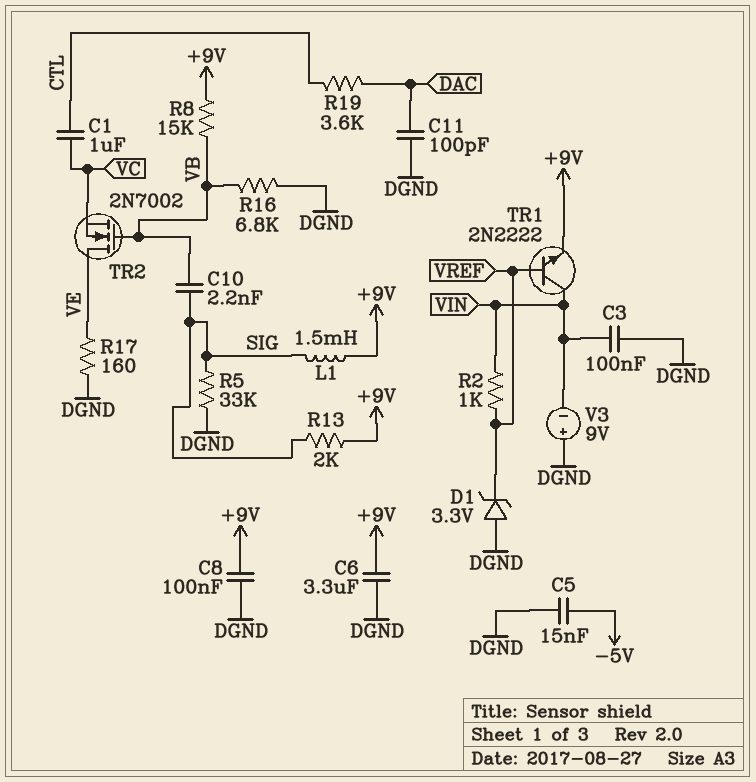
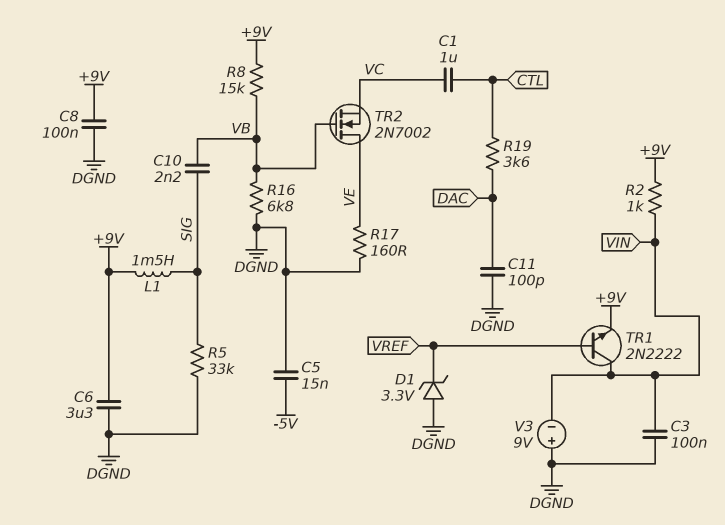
R2: 1k (VIN, VREF) -> 1k (+9V, VIN)
R13: 2k (+9V, SIG) -> none

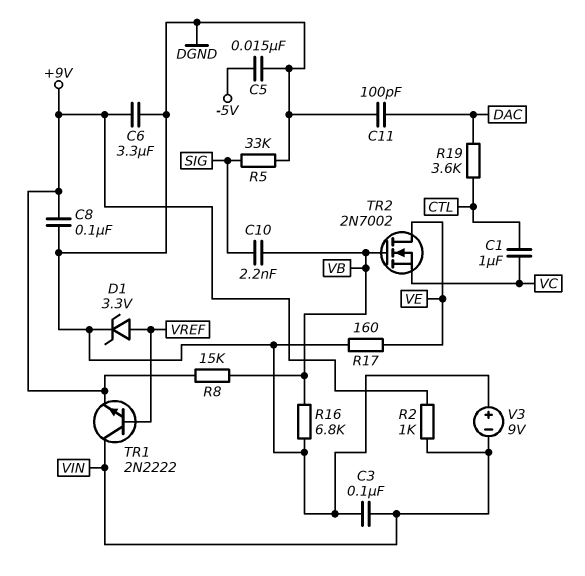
D1: zener 3.3V (A DGND, K VREF) -> zener 3.3V (A VREF, K DGND)
L1: 1.5mH (+9V, SIG) -> none

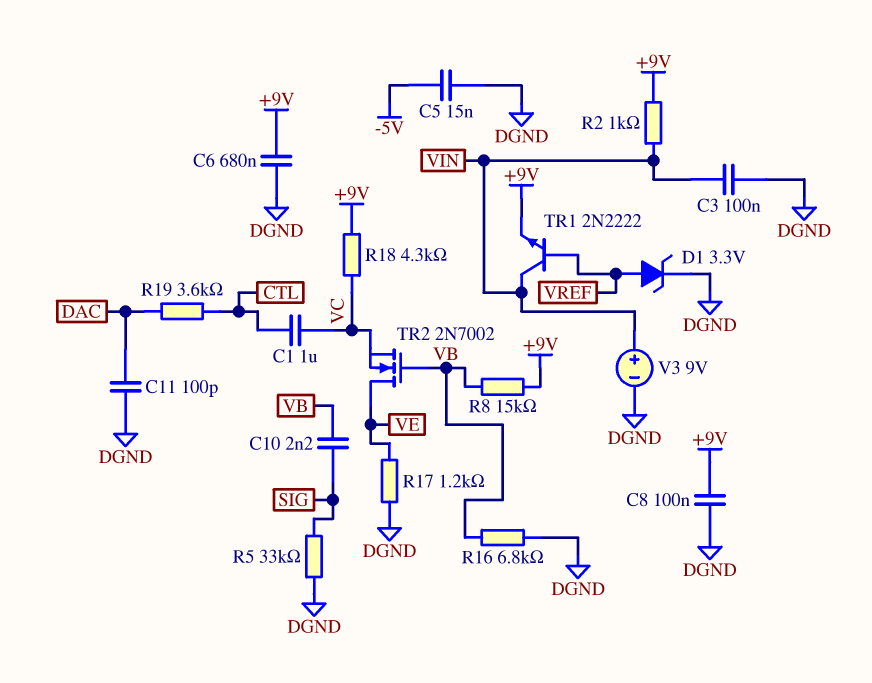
C6: 3.3uF (+9V, DGND) -> 680nF (+9V, DGND)
R17: 160 (DGND, VE) -> 1.2k (DGND, VE)
R18: none -> 4.3k (+9V, VC)
V3: 9V (plus DGND, minus VIN) -> 9V (plus VIN, minus DGND)

